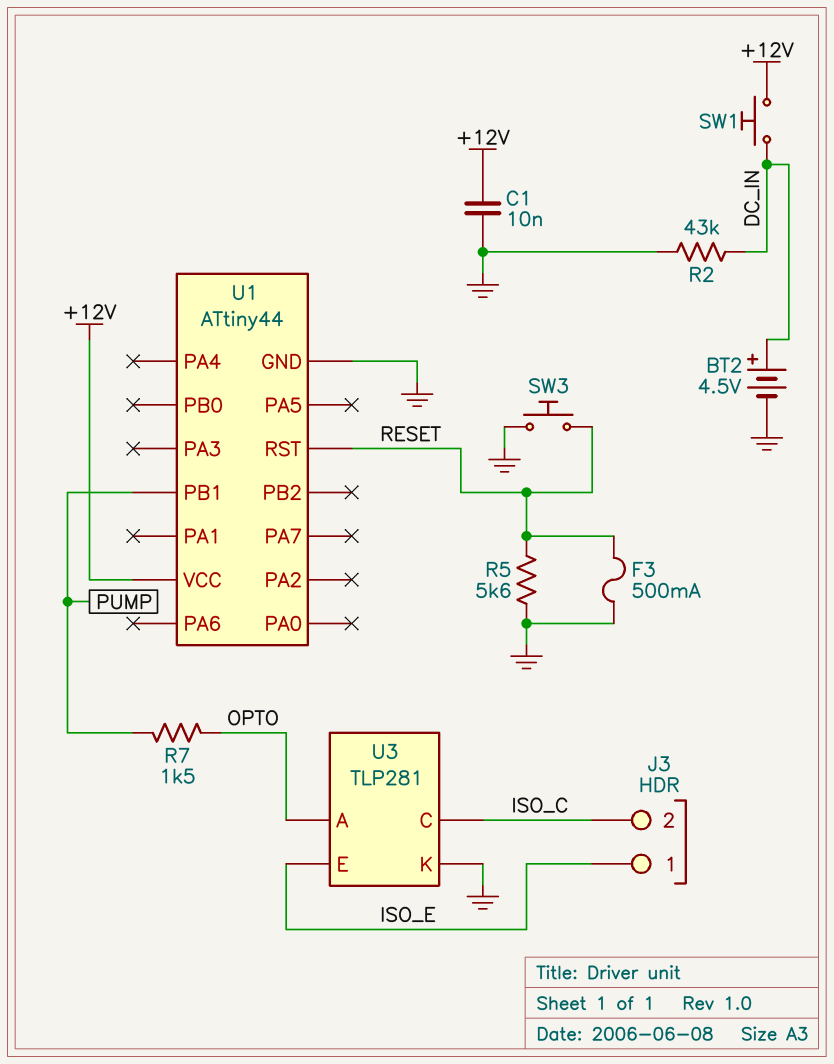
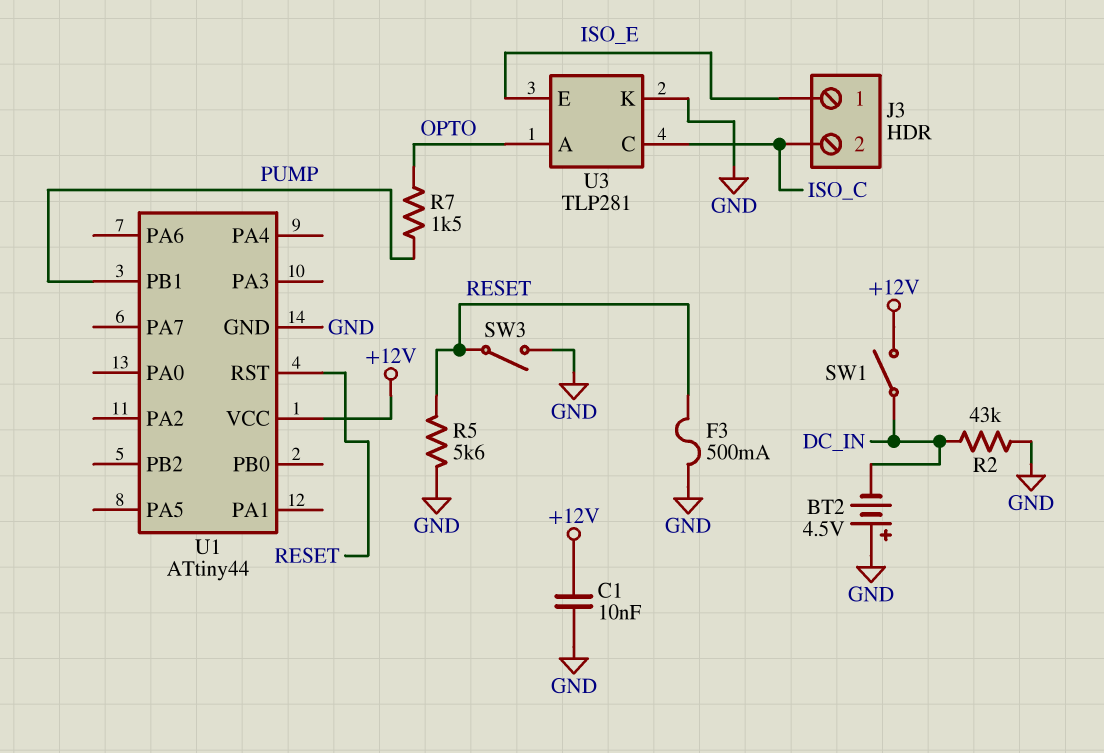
BT2: 4.5V (plus DC_IN, minus GND) -> 4.5V (plus GND, minus DC_IN)
SW1: button (+12V, DC_IN) -> switch (+12V, DC_IN)
SW3: button (GND, RESET) -> switch (GND, RESET)

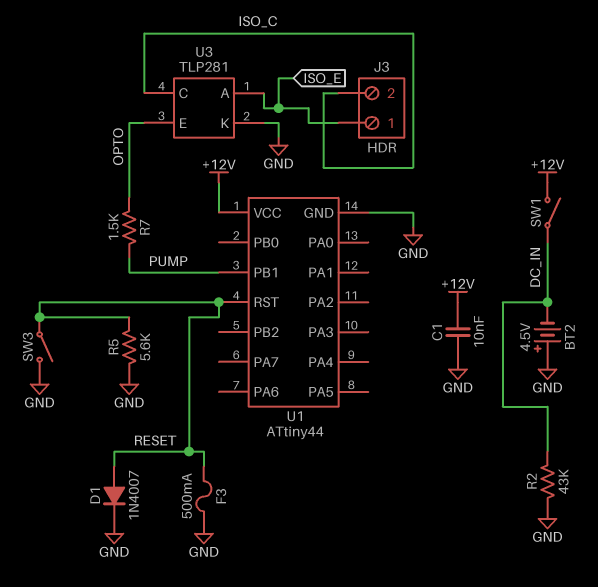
D1: none -> diode 1N4007 (A RESET, K GND)
U3 pin A: OPTO -> ISO_E
U3 pin E: ISO_E -> OPTO

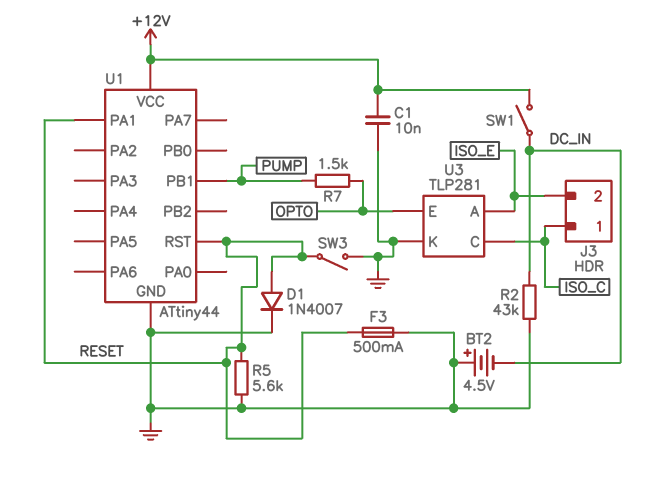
J3 pin 1: ISO_E -> ISO_C
J3 pin 2: ISO_C -> ISO_E
U1 pin PA1: none -> RESET

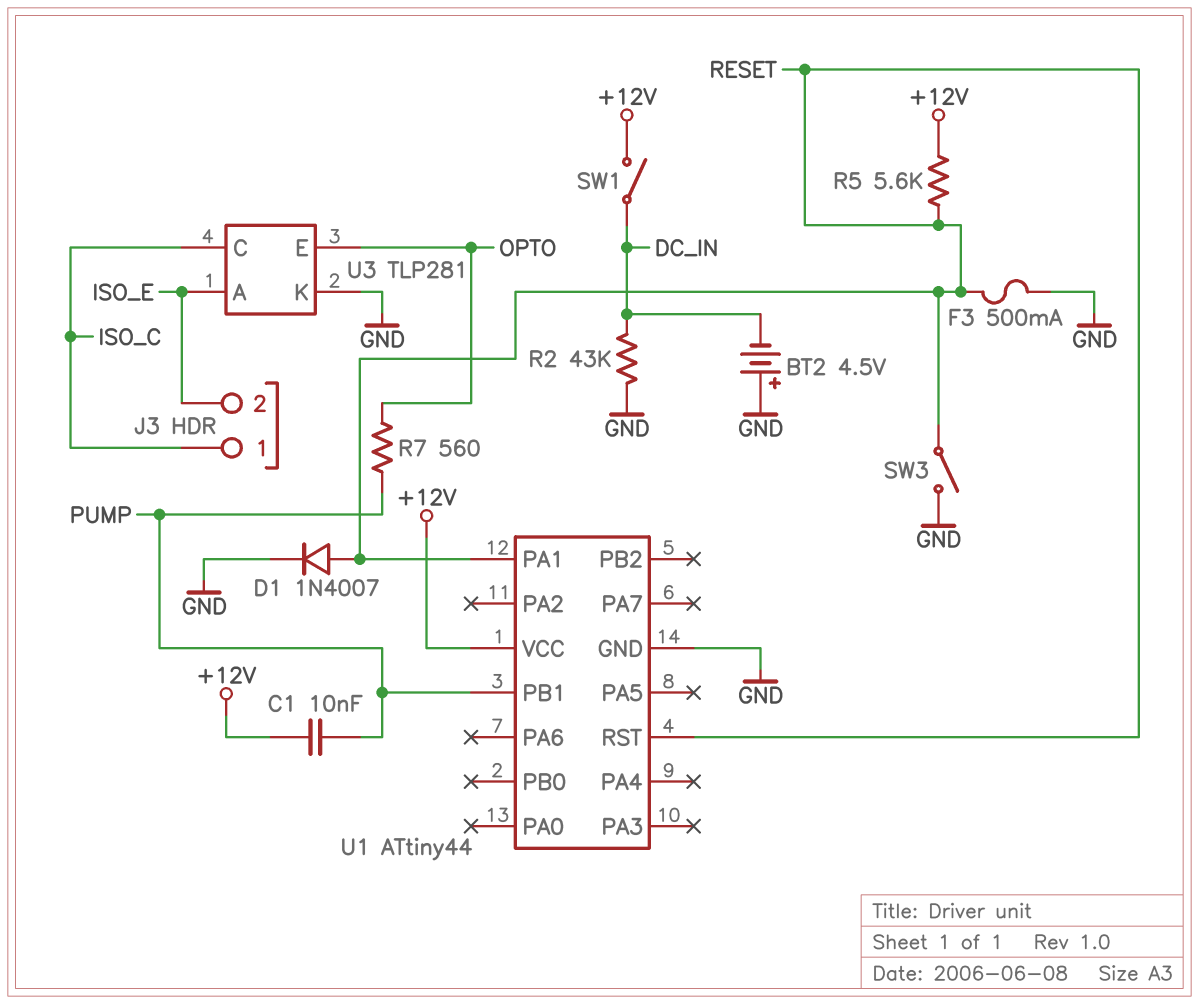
C1: 10nF (+12V, GND) -> 10nF (+12V, PUMP)
R5: 5.6k (GND, RESET) -> 5.6k (+12V, RESET)
R7: 1.5k (OPTO, PUMP) -> 560 (OPTO, PUMP)

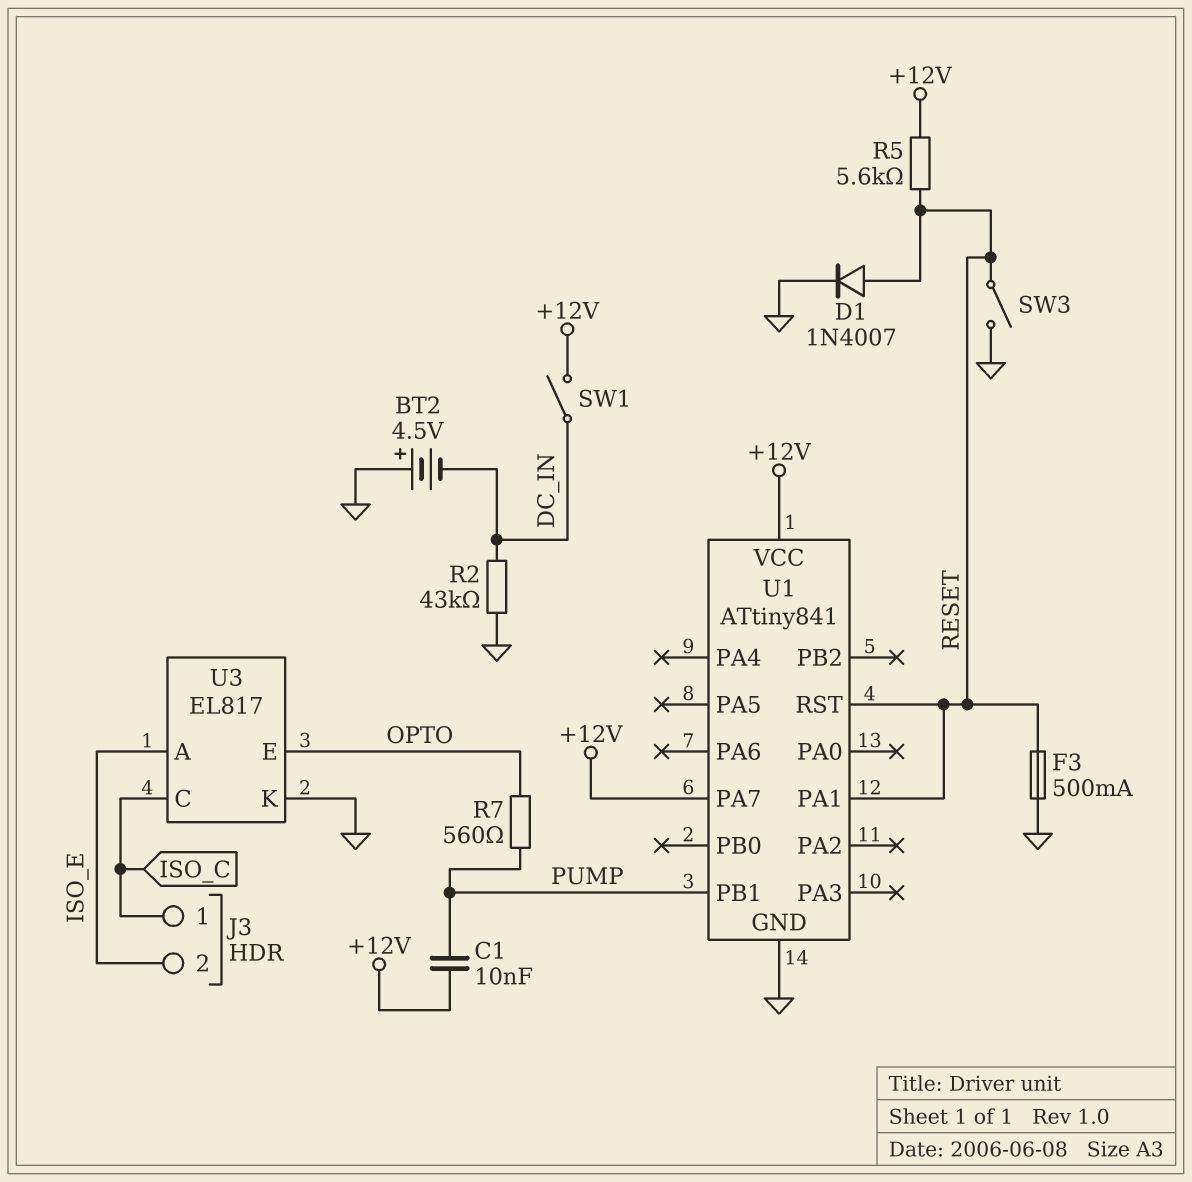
U1: ATtiny44 -> ATtiny841
U1 pin PA7: none -> +12V
U3: TLP281 -> EL817

